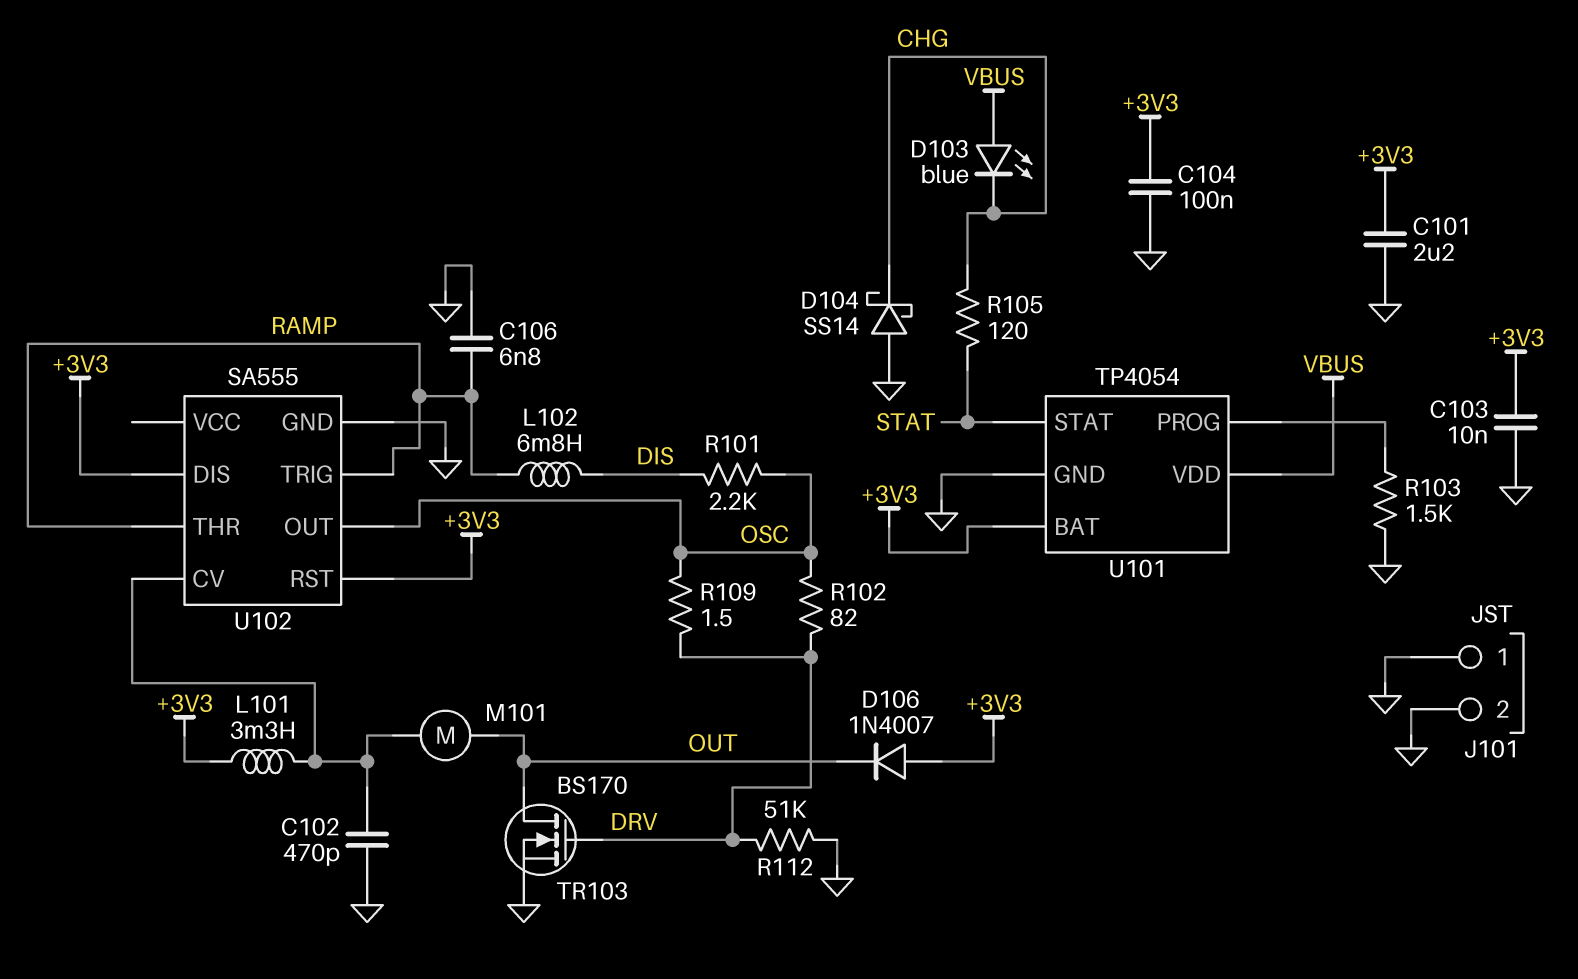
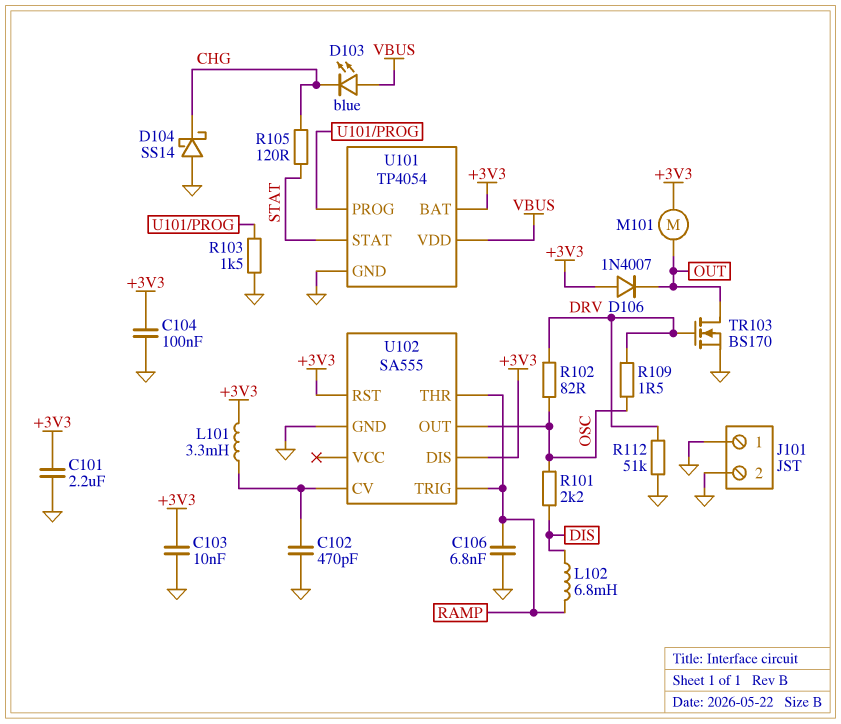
M101: motor (OUT, U102/CV) -> motor (+3V3, OUT)

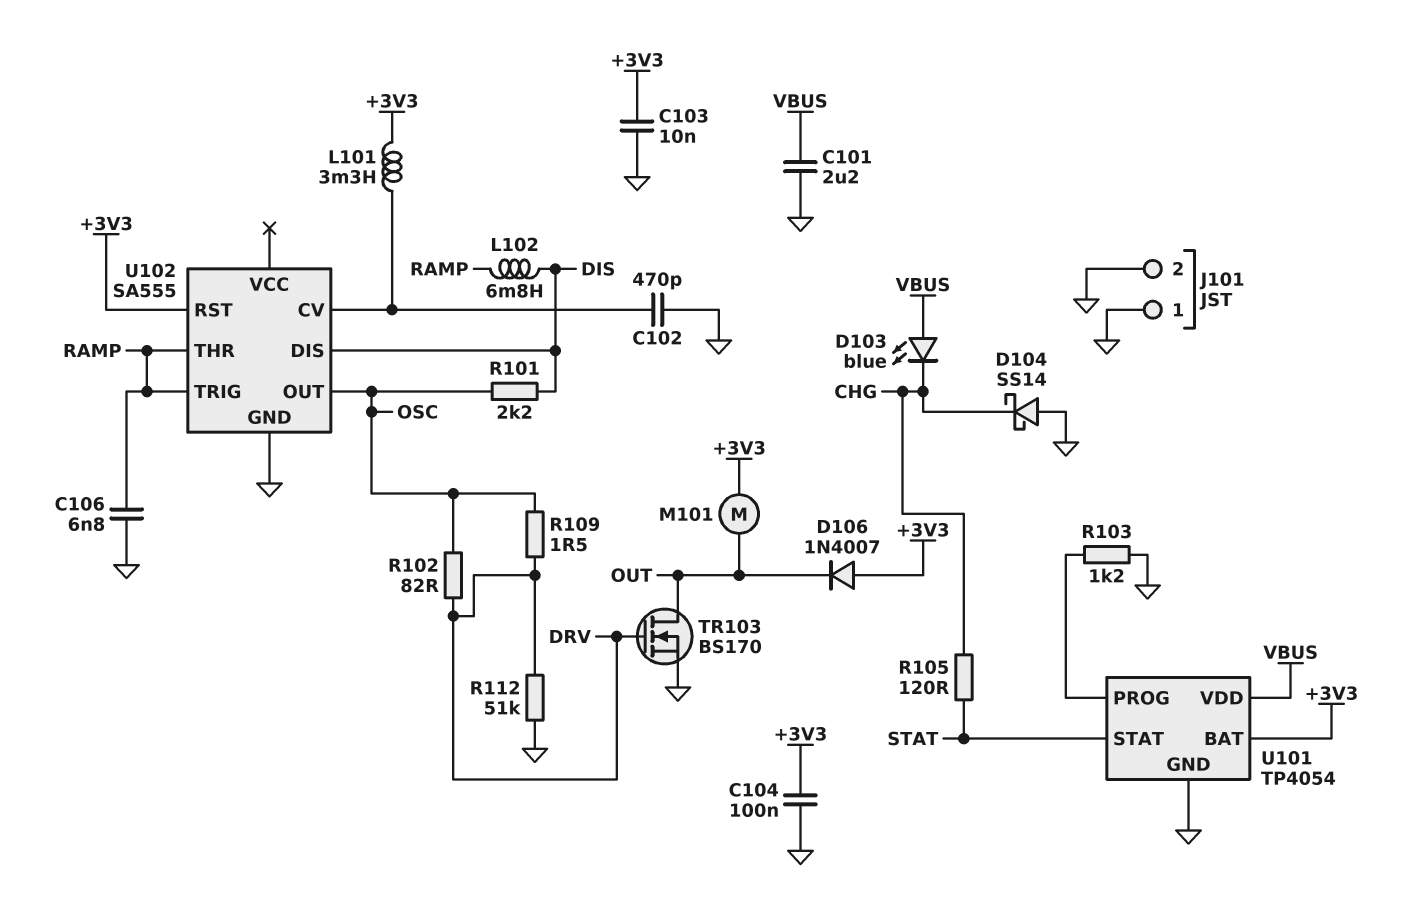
C101: 2.2uF (+3V3, GND) -> 2.2uF (GND, VBUS)
R103: 1.5k (GND, U101/PROG) -> 1.2k (GND, U101/PROG)
U102 pin DIS: +3V3 -> DIS

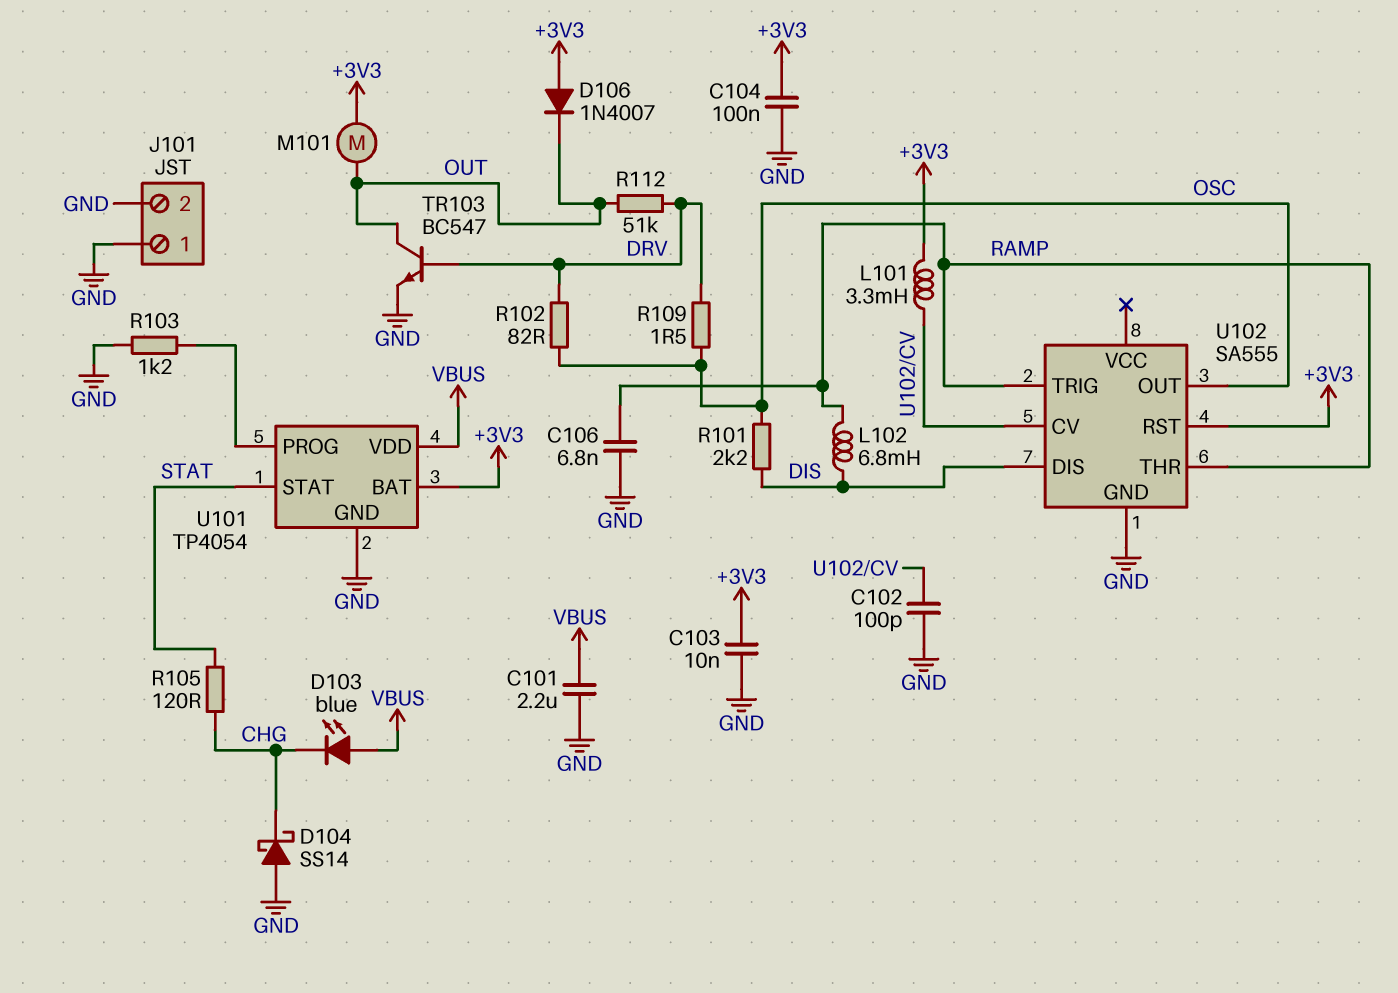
C102: 470pF (GND, U102/CV) -> 100pF (GND, U102/CV)
R112: 51k (DRV, GND) -> 51k (DRV, OUT)
TR103: NMOS BS170 (G DRV, D OUT, S GND) -> NPN BC547 (B DRV, C OUT, E GND)

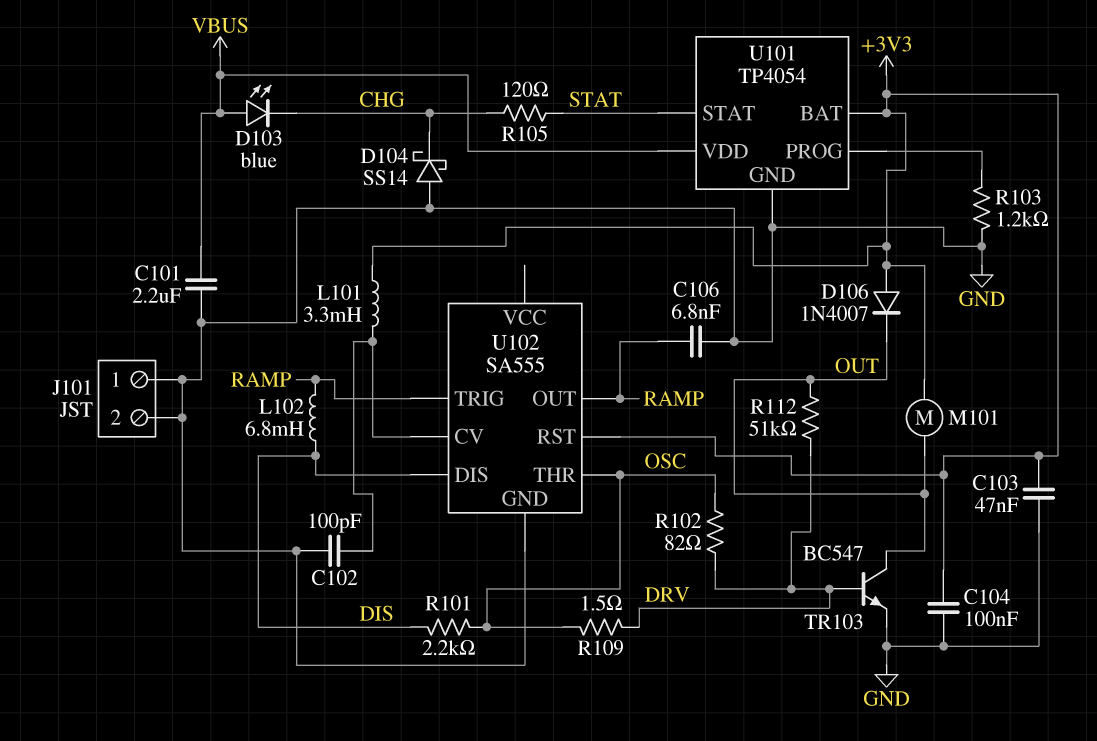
C103: 10nF (+3V3, GND) -> 47nF (+3V3, GND)
U102 pin OUT: OSC -> RAMP
U102 pin THR: RAMP -> OSC

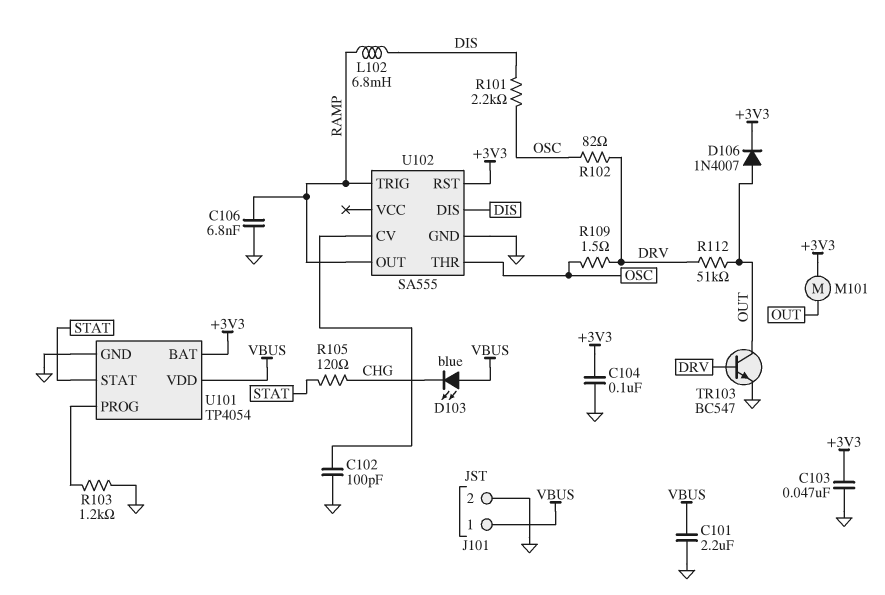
D104: schottky SS14 (A GND, K CHG) -> none
D106: diode 1N4007 (A +3V3, K OUT) -> diode 1N4007 (A OUT, K +3V3)
J101 pin 1: GND -> VBUS
L101: 3.3mH (+3V3, U102/CV) -> none

